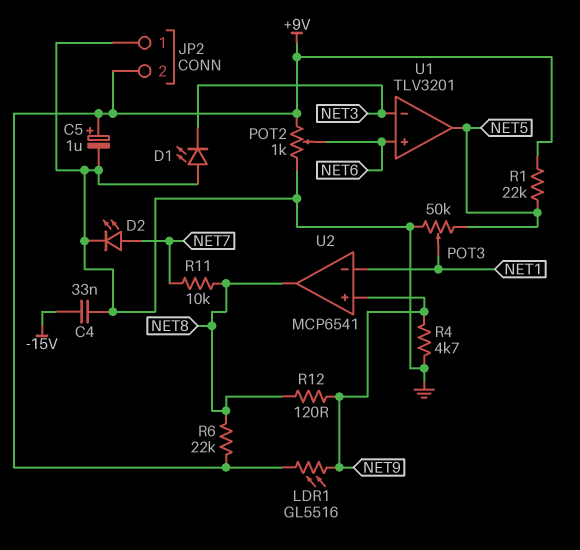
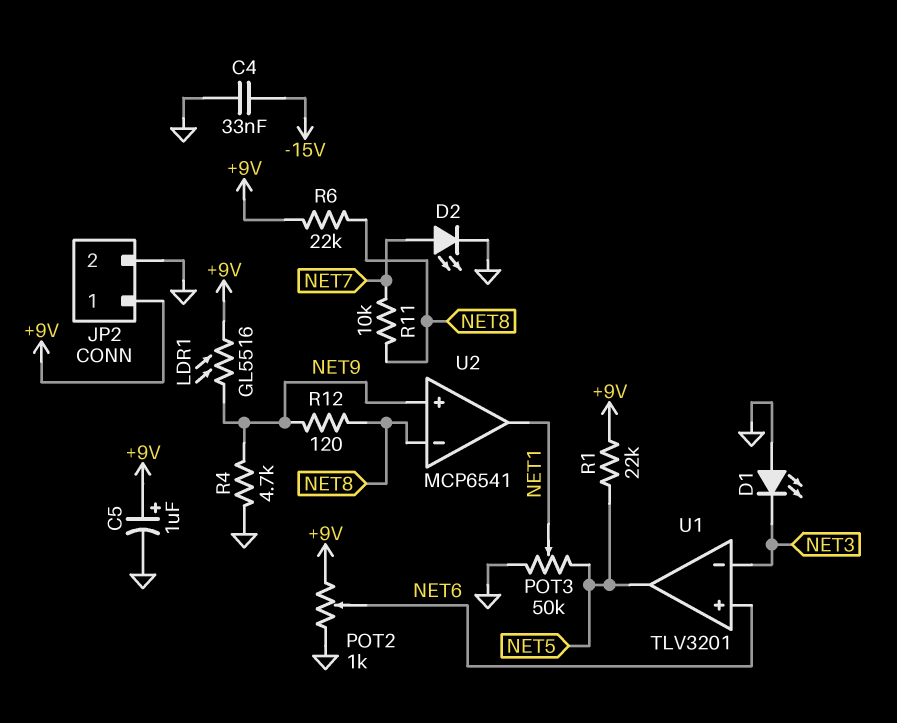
JP2 pin 1: GND -> +9V
JP2 pin 2: +9V -> GND
U2 pin in-: NET1 -> NET8
U2 pin out: NET8 -> NET1

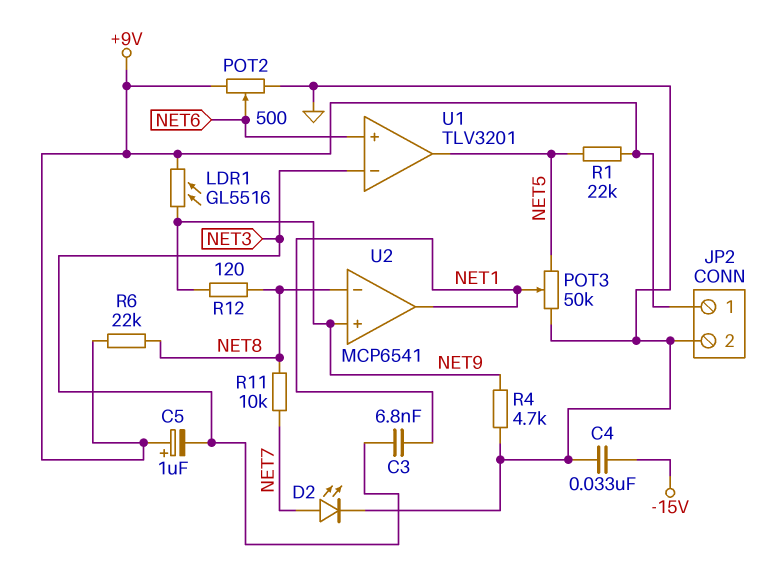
C3: none -> 6.8nF (NET1, NET3)
C5: 1uF (plus +9V, minus GND) -> 1uF (plus +9V, minus NET3)
D1: LED (A GND, K NET3) -> none
POT2: 1k (+9V, GND, wiper NET6) -> 500 (+9V, GND, wiper NET6)

